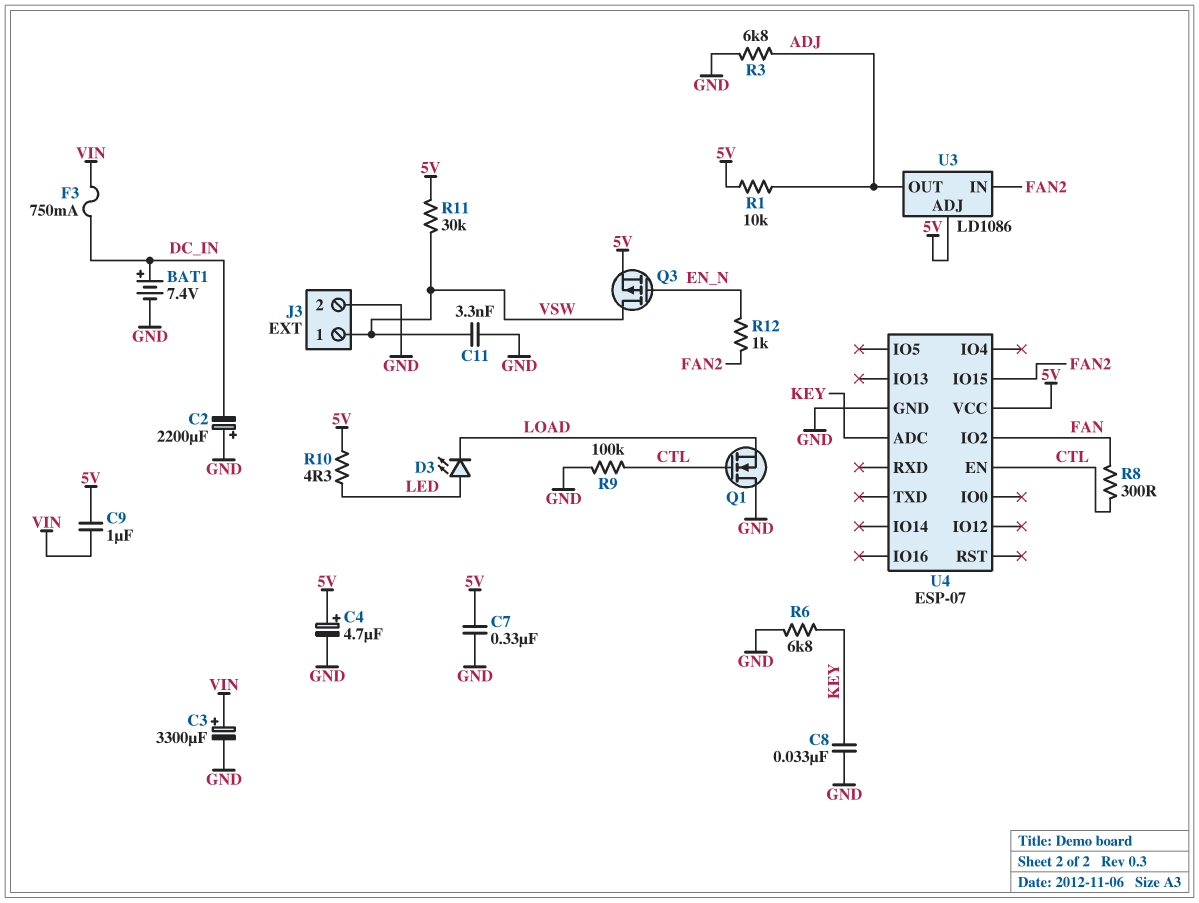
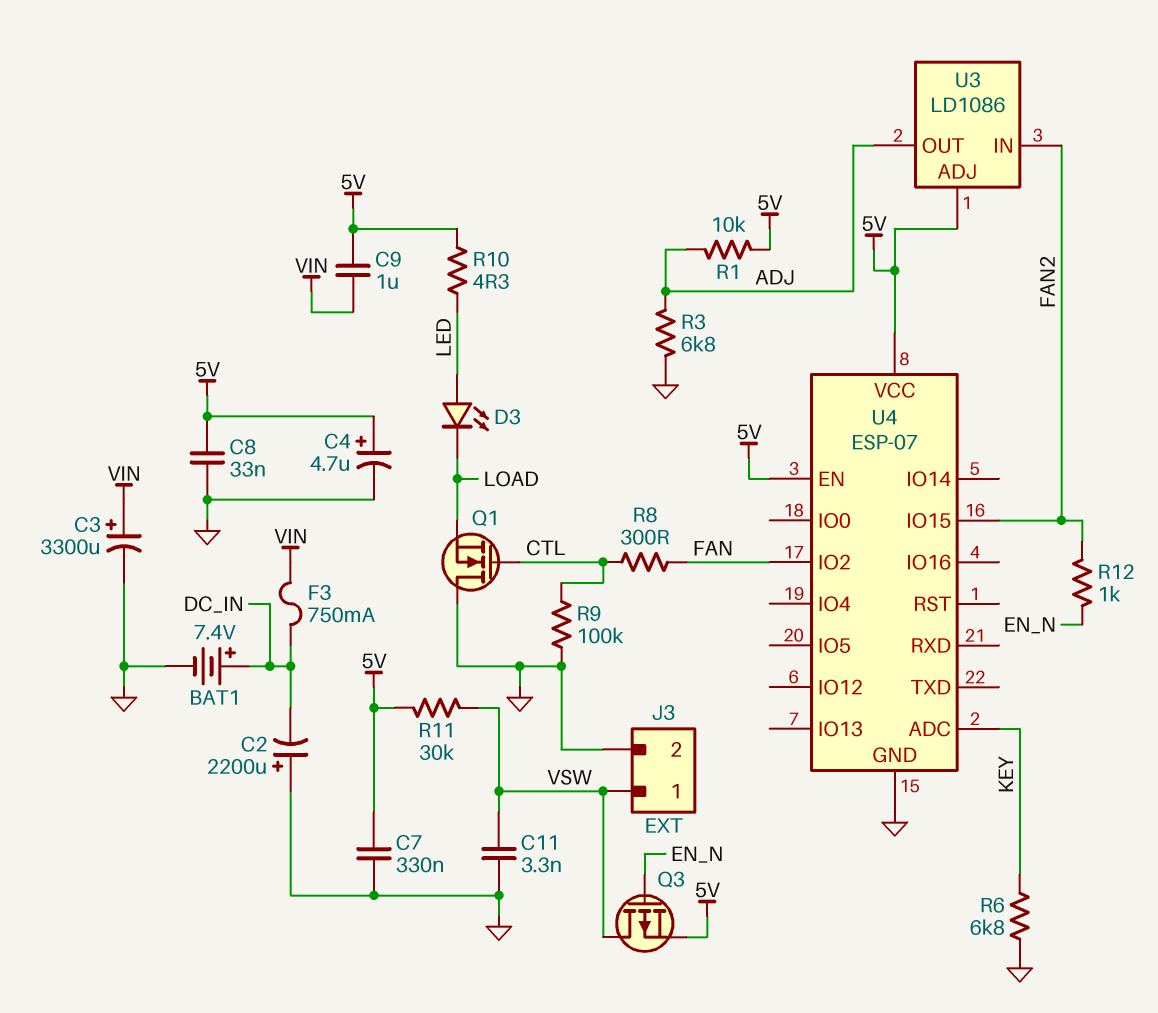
C8: 33nF (GND, KEY) -> 33nF (5V, GND)
U4 pin EN: CTL -> 5V

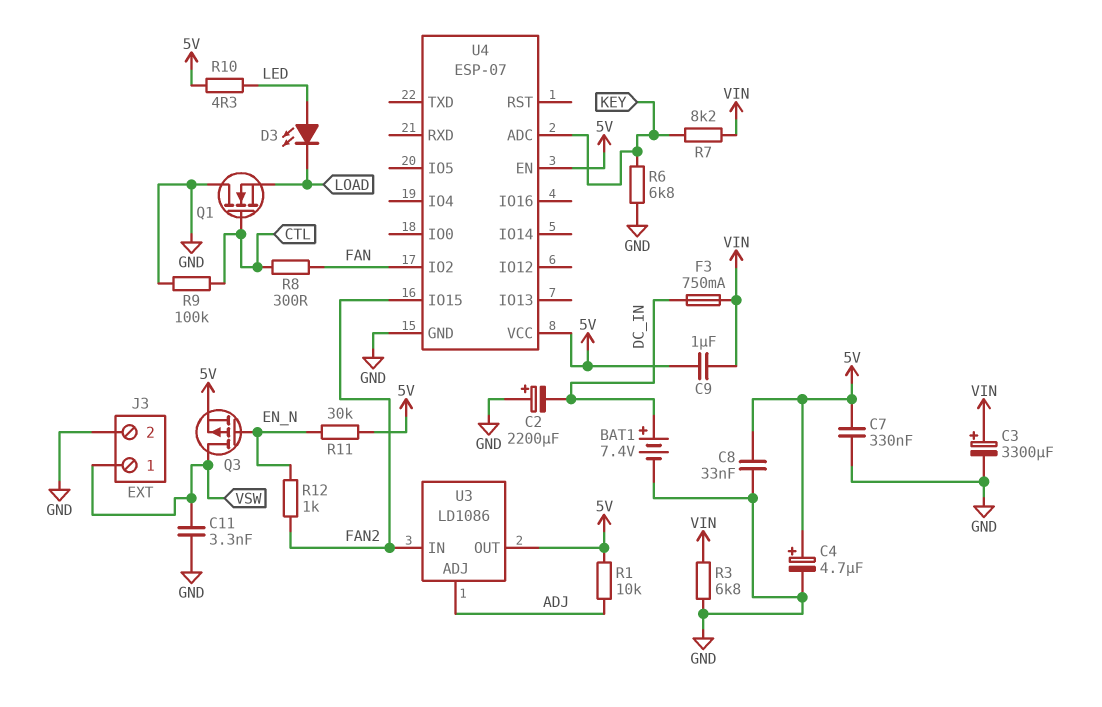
R3: 6.8k (ADJ, GND) -> 6.8k (GND, VIN)
R7: none -> 8.2k (KEY, VIN)
R11: 30k (5V, VSW) -> 30k (5V, EN_N)
U3 pin ADJ: 5V -> ADJ
U3 pin OUT: ADJ -> 5V

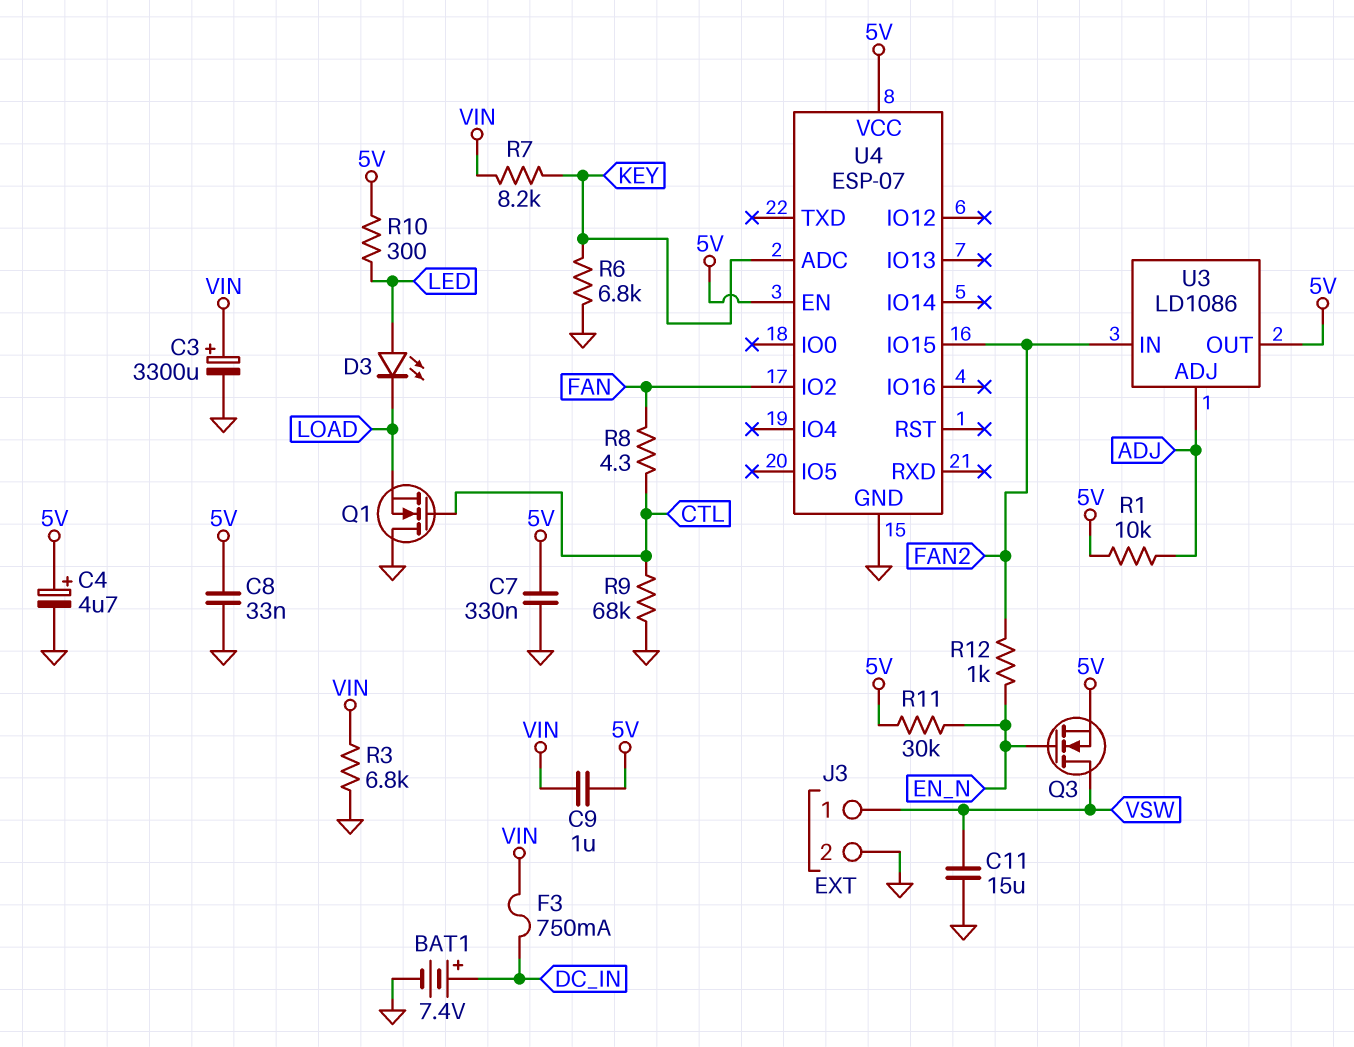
C2: 2200uF (plus GND, minus DC_IN) -> none
C11: 3.3nF (GND, VSW) -> 15uF (GND, VSW)
Q3: PMOS (G EN_N, D VSW, S 5V) -> NMOS (G EN_N, D VSW, S 5V)
R8: 300 (CTL, FAN) -> 4.3 (CTL, FAN)
R9: 100k (CTL, GND) -> 68k (CTL, GND)
R10: 4.3 (5V, LED) -> 300 (5V, LED)

